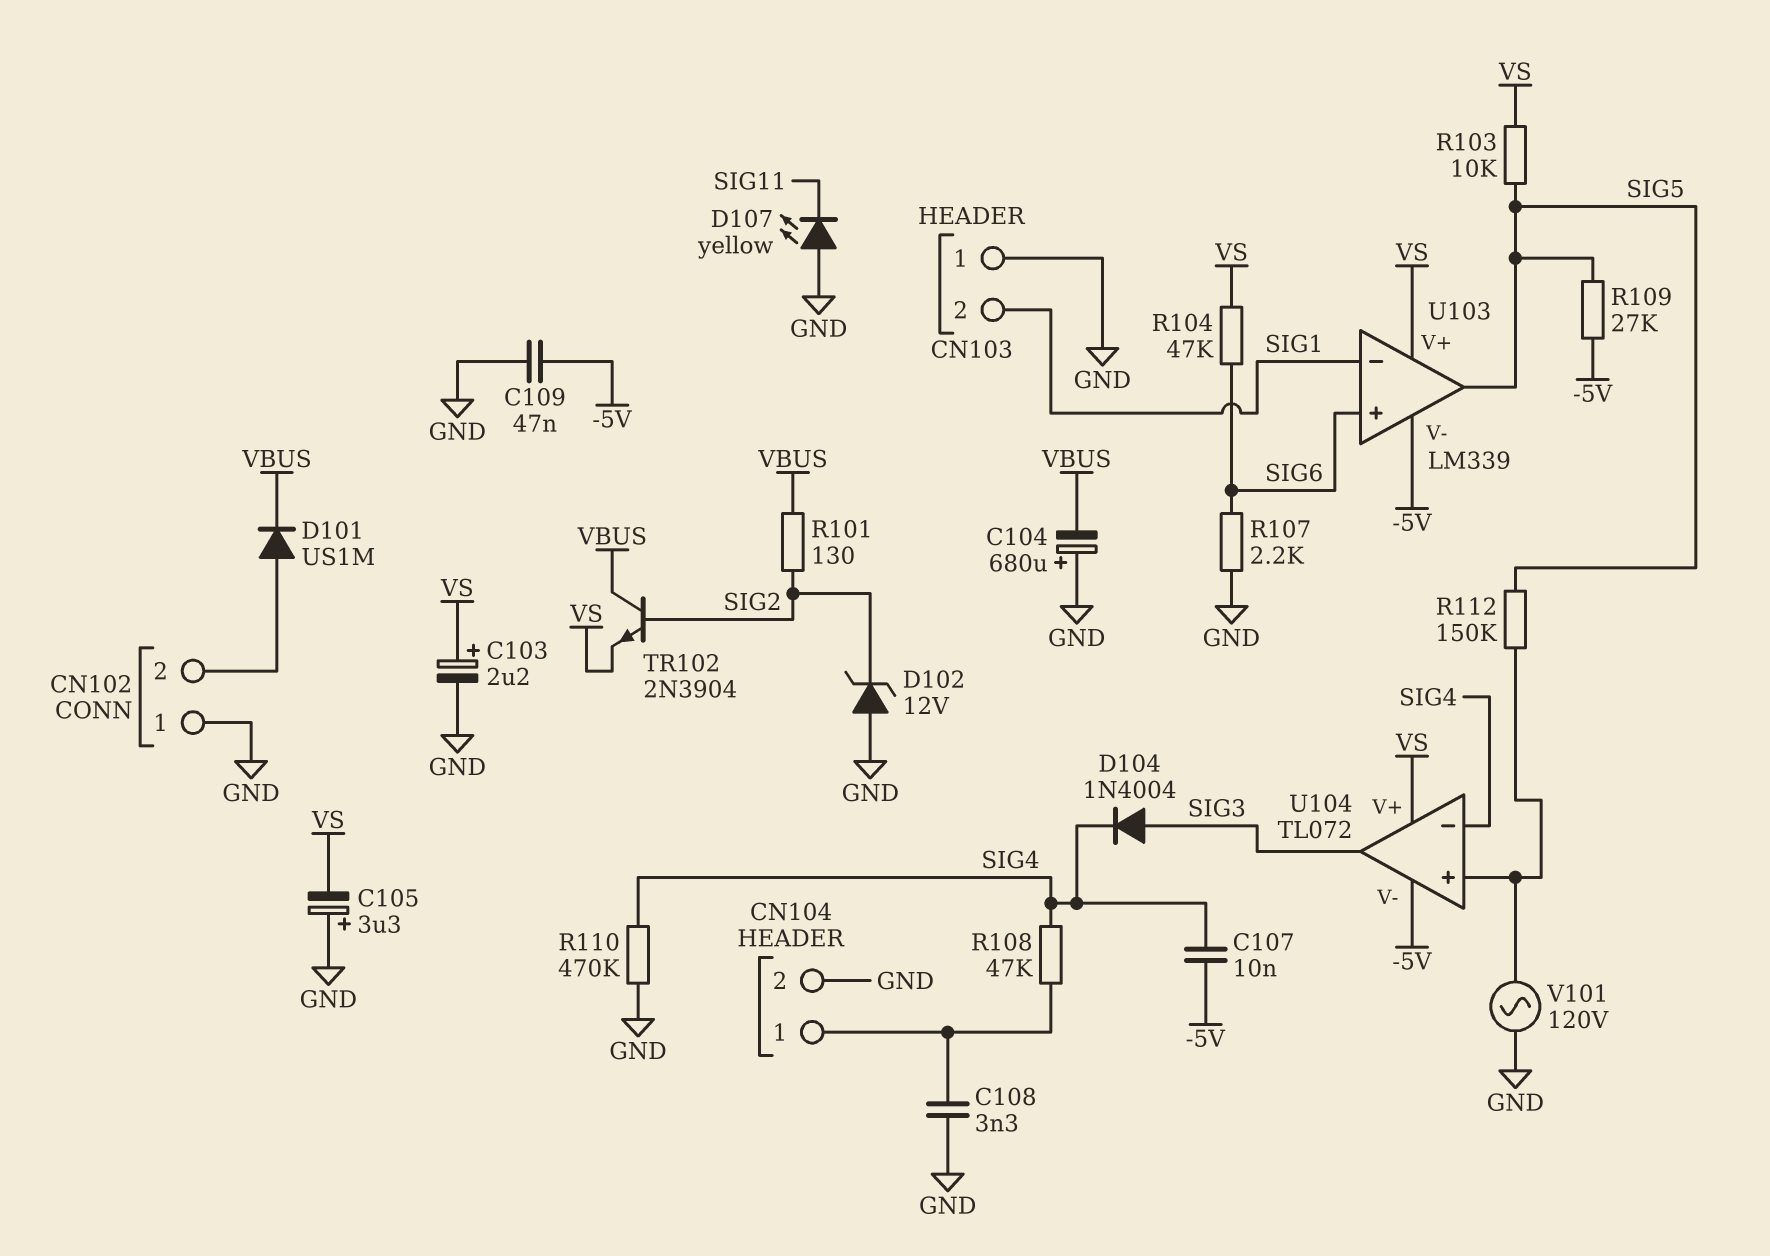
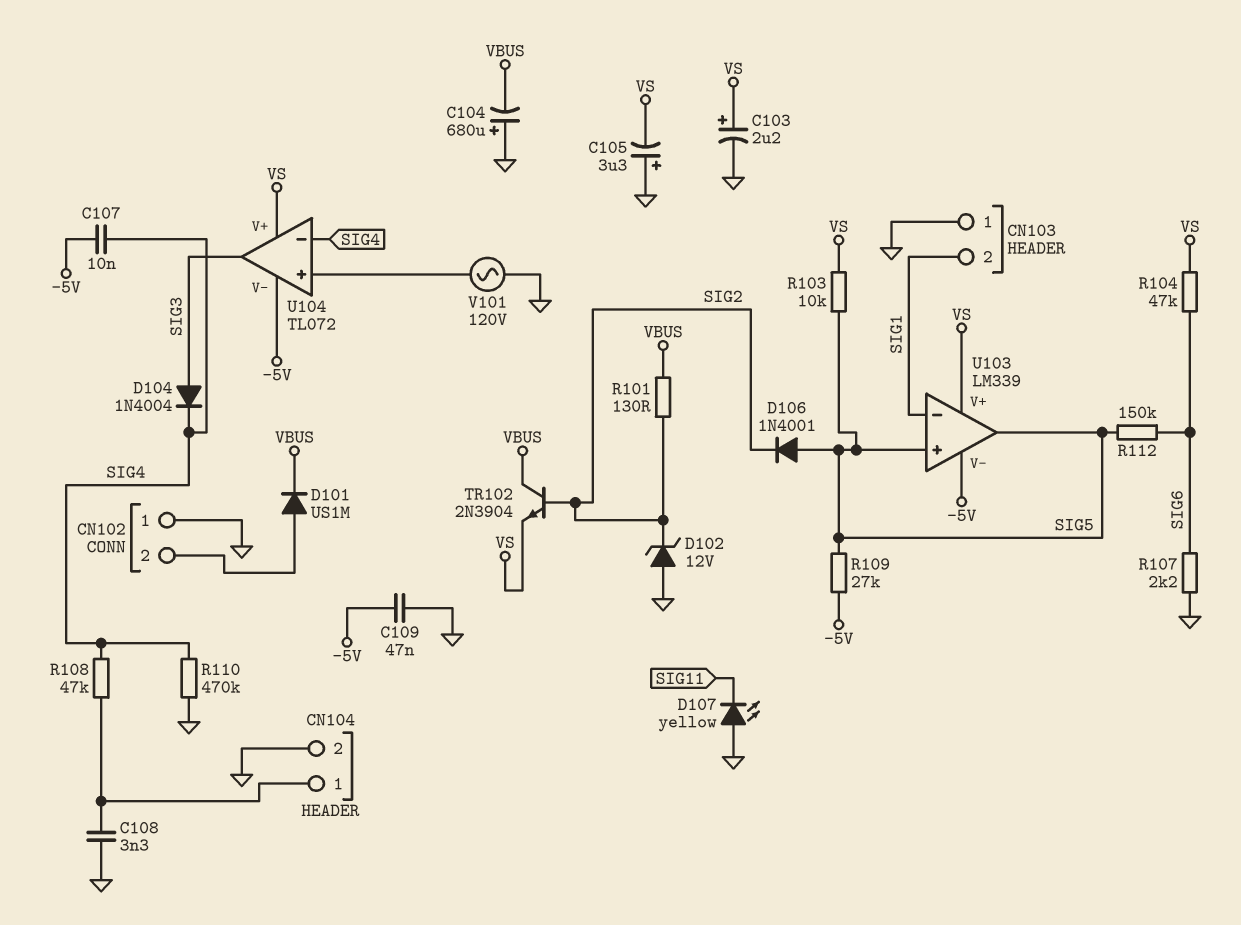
D106: none -> diode 1N4001 (A SIG5, K SIG2)
R112: 150k (SIG5, U104/in+) -> 150k (SIG5, SIG6)
U103 pin in+: SIG6 -> SIG5

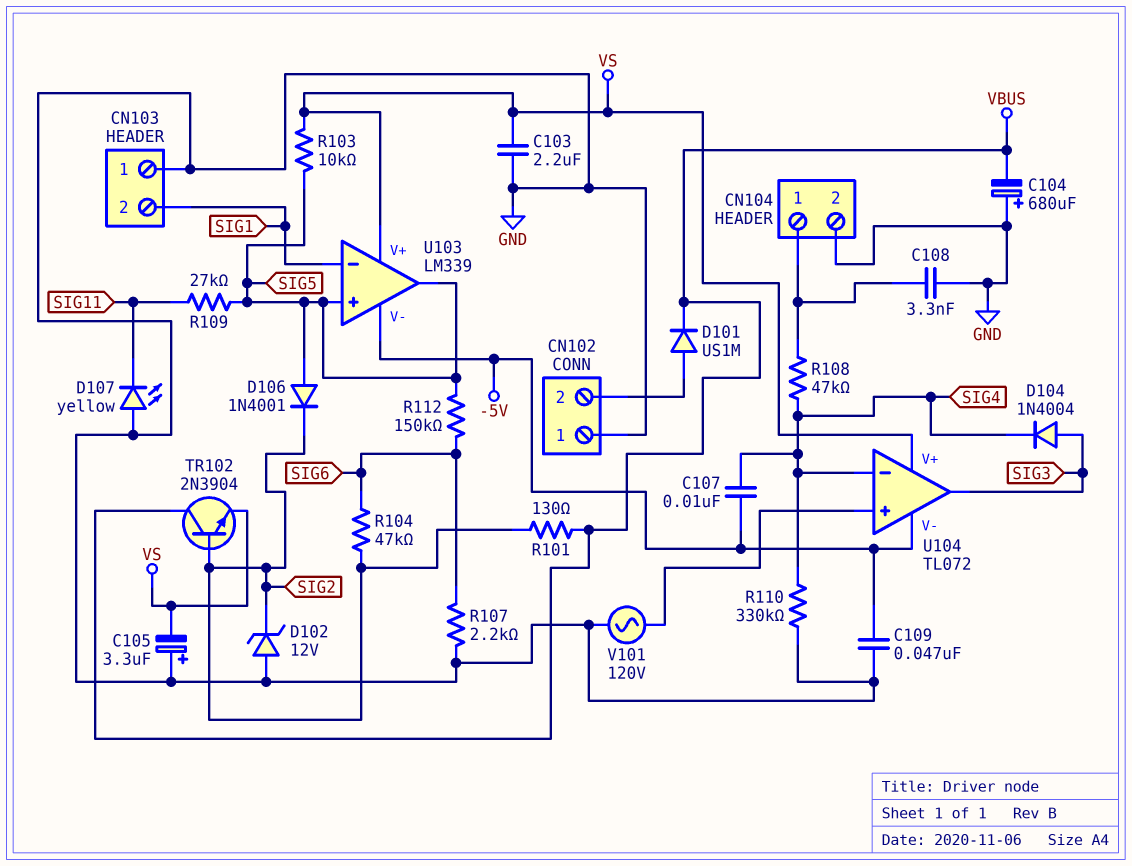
C103: 2.2uF (plus VS, minus GND) -> 2.2uF (GND, VS)
R104: 47k (SIG6, VS) -> 47k (SIG2, SIG6)
R109: 27k (-5V, SIG5) -> 27k (SIG5, SIG11)
R110: 470k (GND, SIG4) -> 330k (GND, SIG4)

